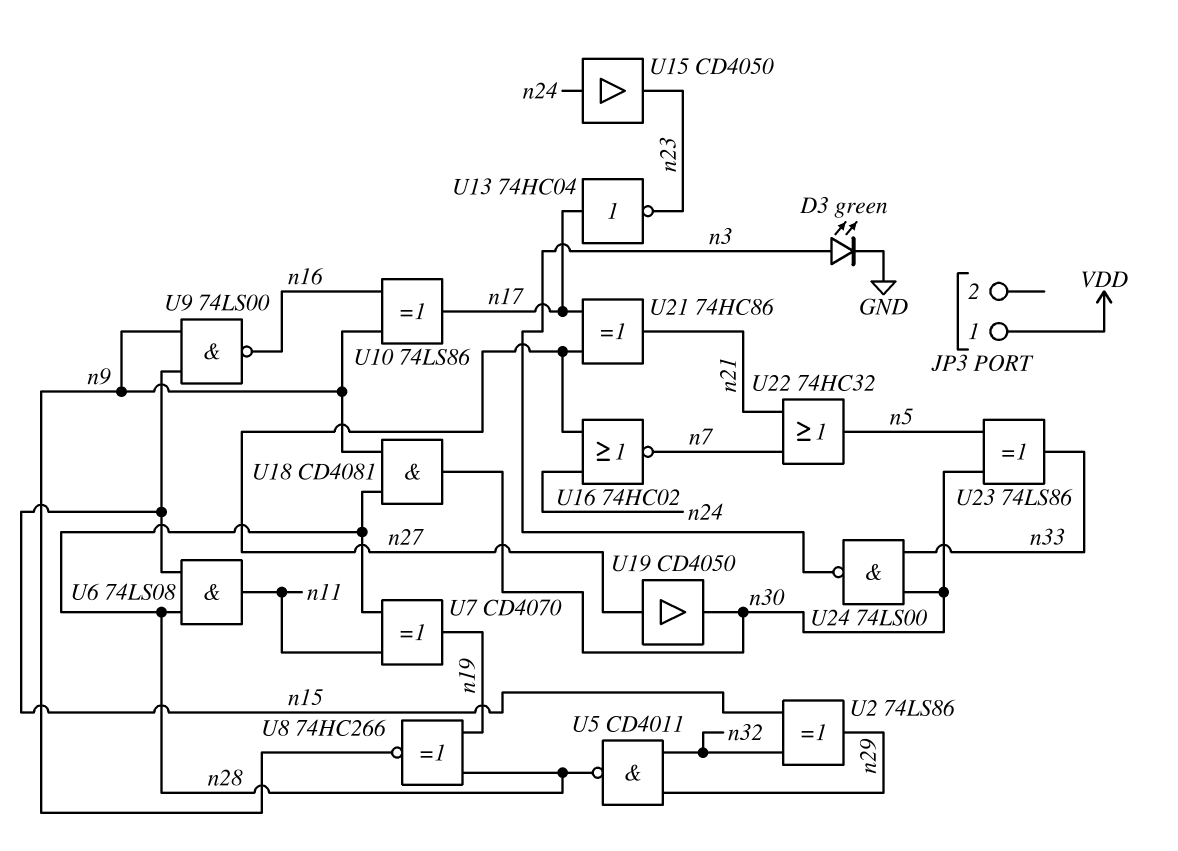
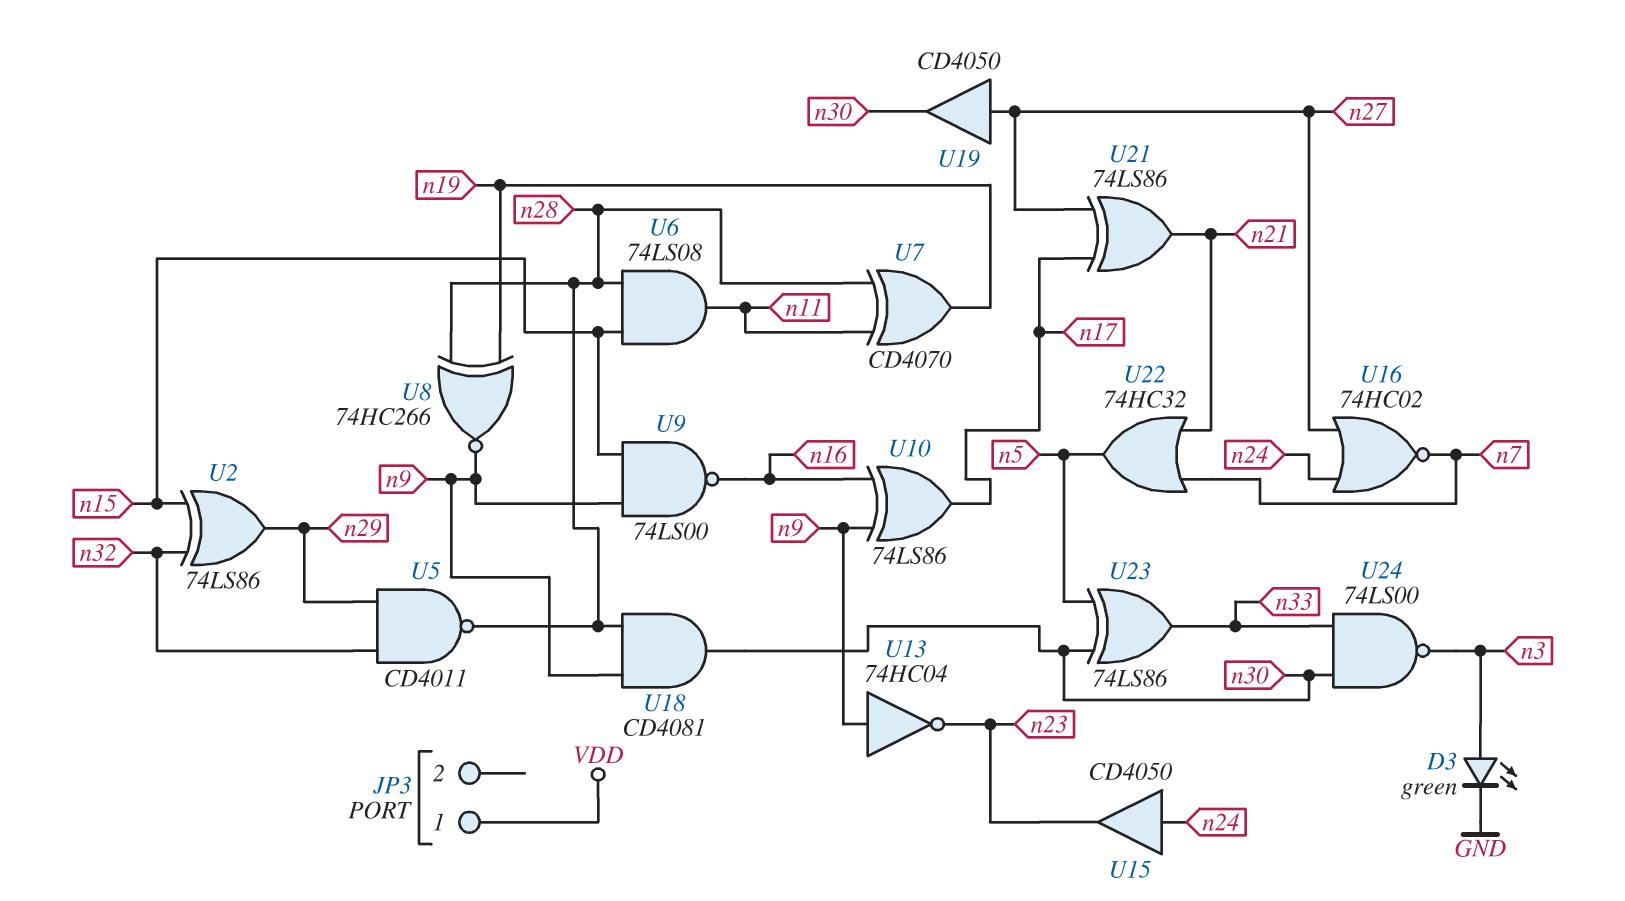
U13: NOT 74HC04 (in n17, out n23) -> NOT 74HC04 (in n9, out n23)
U21: XOR 74HC86 (in n17, in n27, out n21) -> XOR 74LS86 (in n17, in n27, out n21)

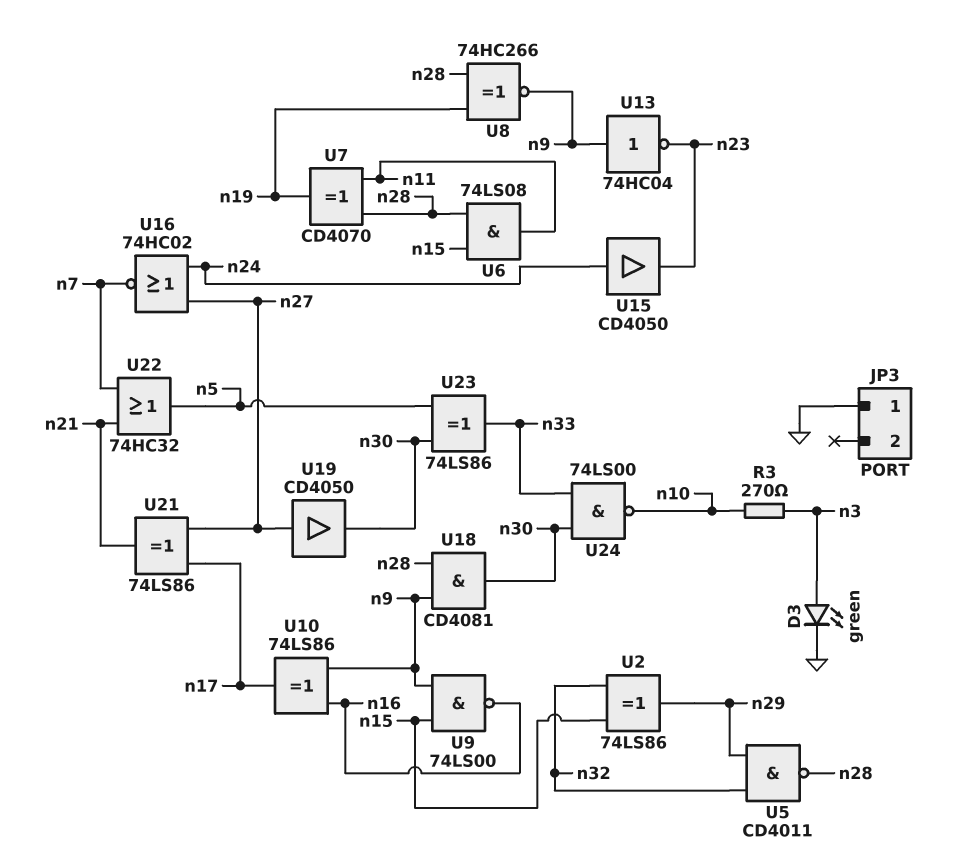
JP3 pin 1: VDD -> GND
R3: none -> 270 (n3, n10)
U24: NAND 74LS00 (in n30, in n33, out n3) -> NAND 74LS00 (in n30, in n33, out n10)

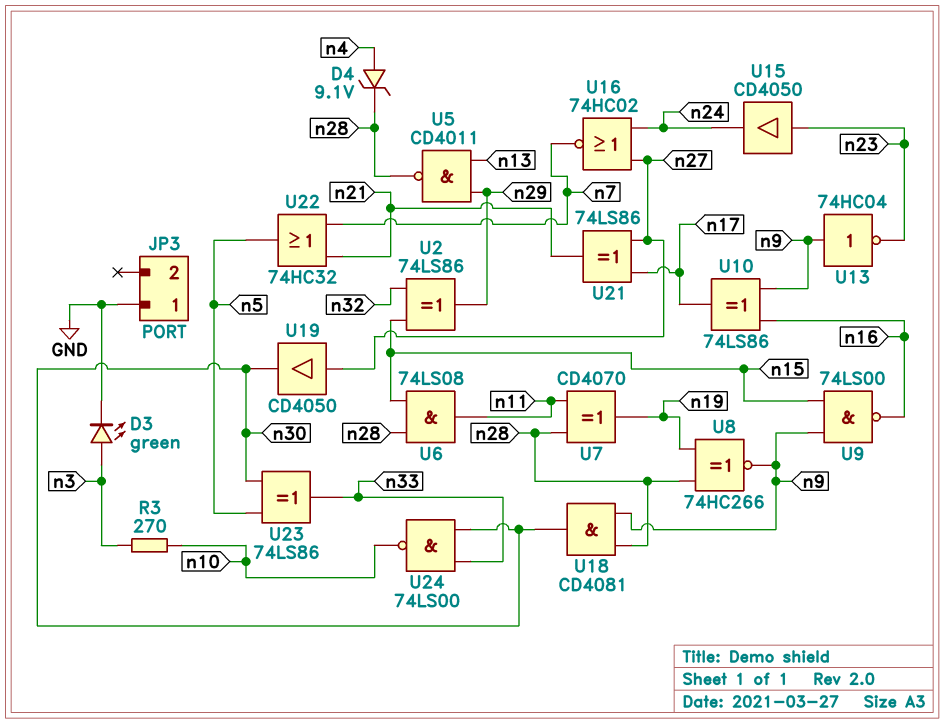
D4: none -> zener 9.1V (A n4, K n28)
U5: NAND CD4011 (in n29, in n32, out n28) -> NAND CD4011 (in n13, in n29, out n28)
U15: buffer CD4050 (in n24, out n23) -> buffer CD4050 (in n23, out n24)

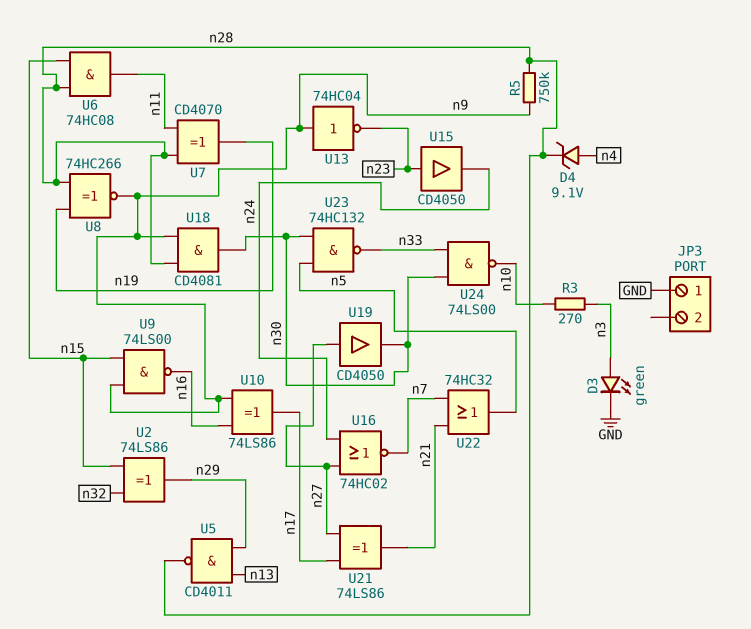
R5: none -> 750k (n9, n28)
U6: AND 74LS08 (in n15, in n28, out n11) -> AND 74HC08 (in n15, in n28, out n11)
U23: XOR 74LS86 (in n5, in n30, out n33) -> NAND 74HC132 (in n5, in n30, out n33)

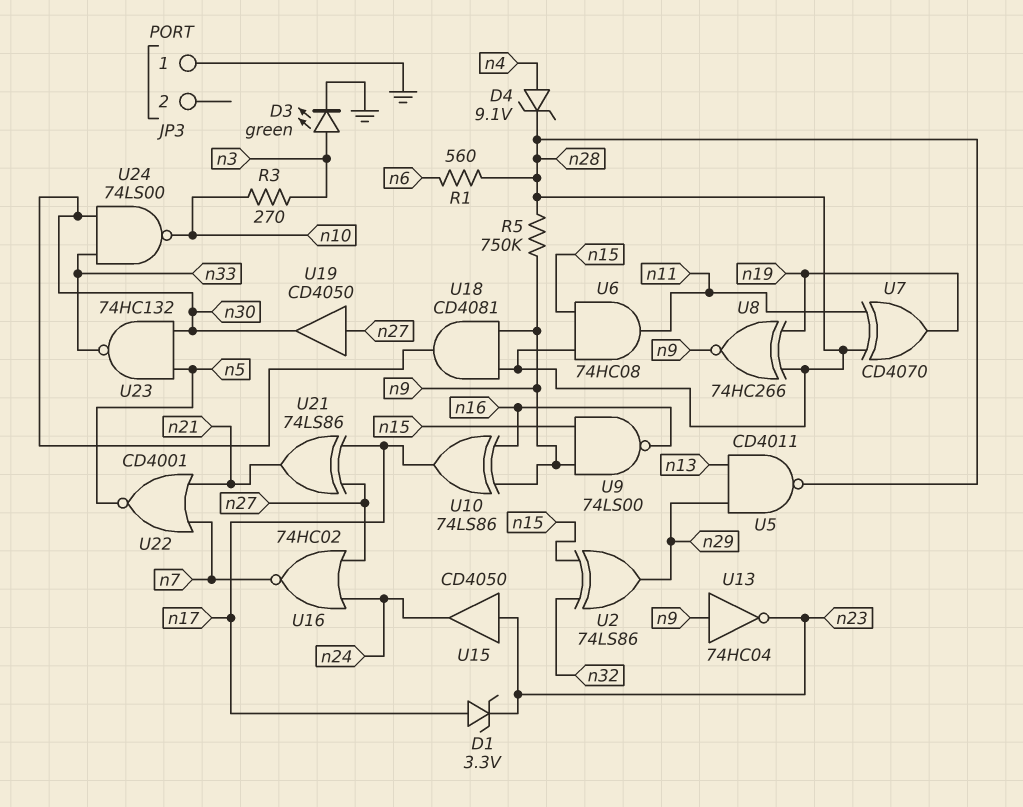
D1: none -> zener 3.3V (A n17, K n23)
R1: none -> 560 (n6, n28)
U22: OR 74HC32 (in n7, in n21, out n5) -> NOR CD4001 (in n7, in n21, out n5)

